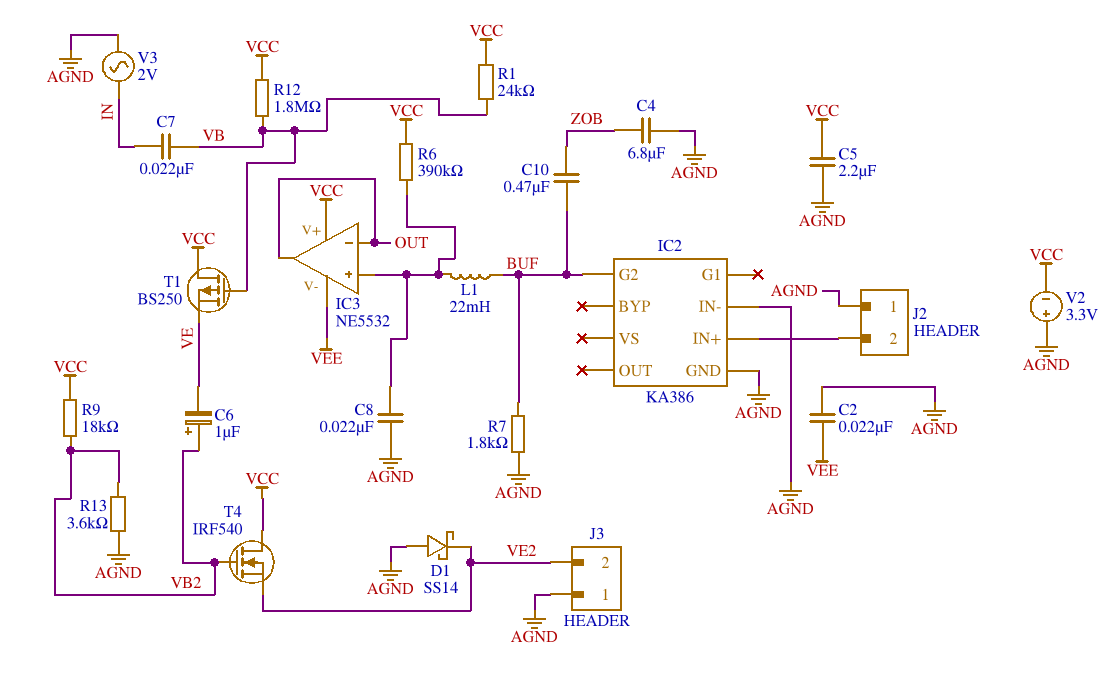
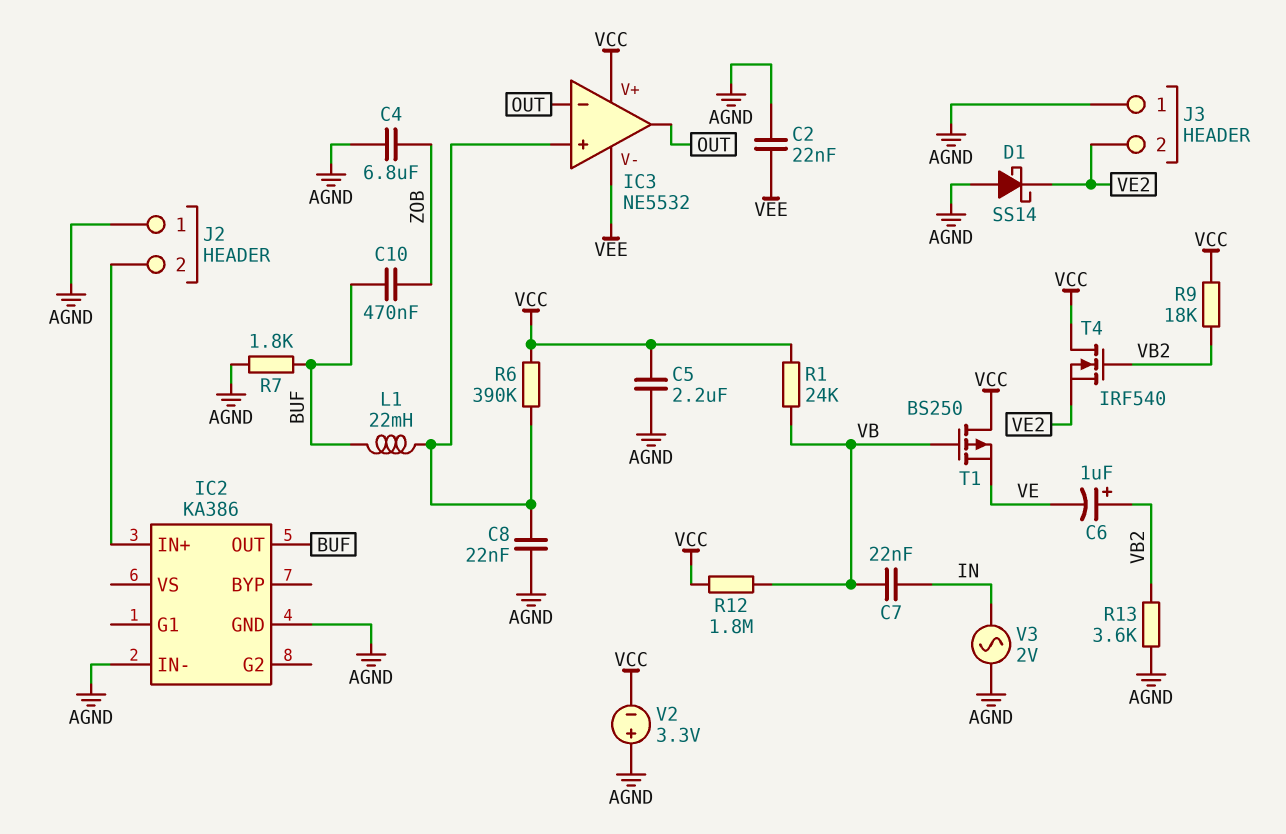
IC2 pin G2: BUF -> none
IC2 pin OUT: none -> BUF

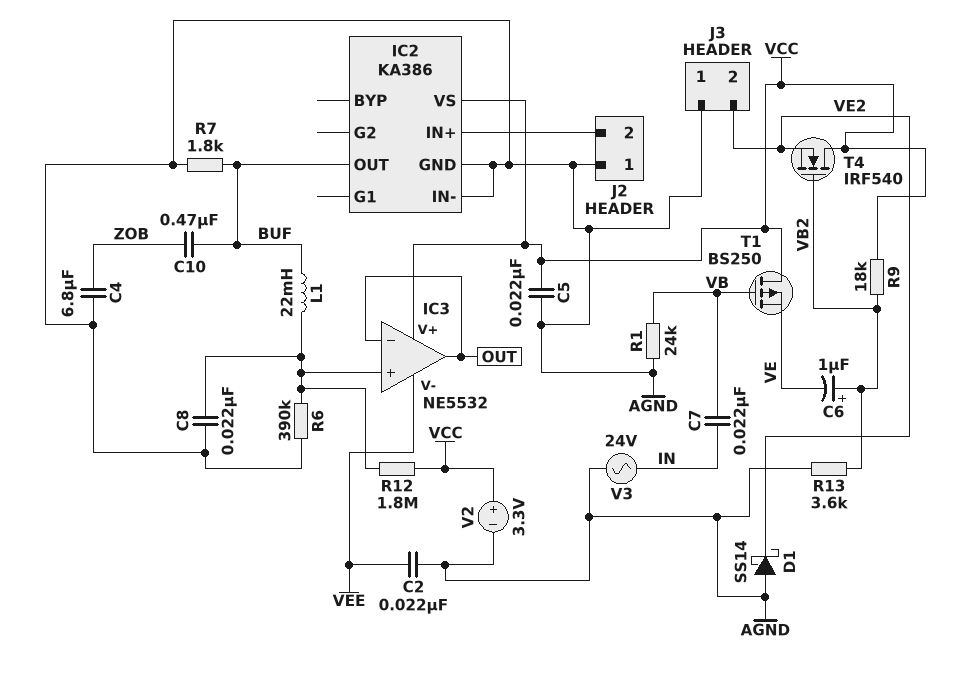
C5: 2.2uF (AGND, VCC) -> 22nF (AGND, VCC)
IC2 pin VS: none -> VCC
R1: 24k (VB, VCC) -> 24k (AGND, VB)
R6: 390k (IC3/in+, VCC) -> 390k (AGND, IC3/in+)
R12: 1.8M (VB, VCC) -> 1.8M (IC3/in+, VCC)
V2: 3.3V (plus AGND, minus VCC) -> 3.3V (plus VCC, minus AGND)
V3: AC 2V (AGND, IN) -> AC 24V (AGND, IN)

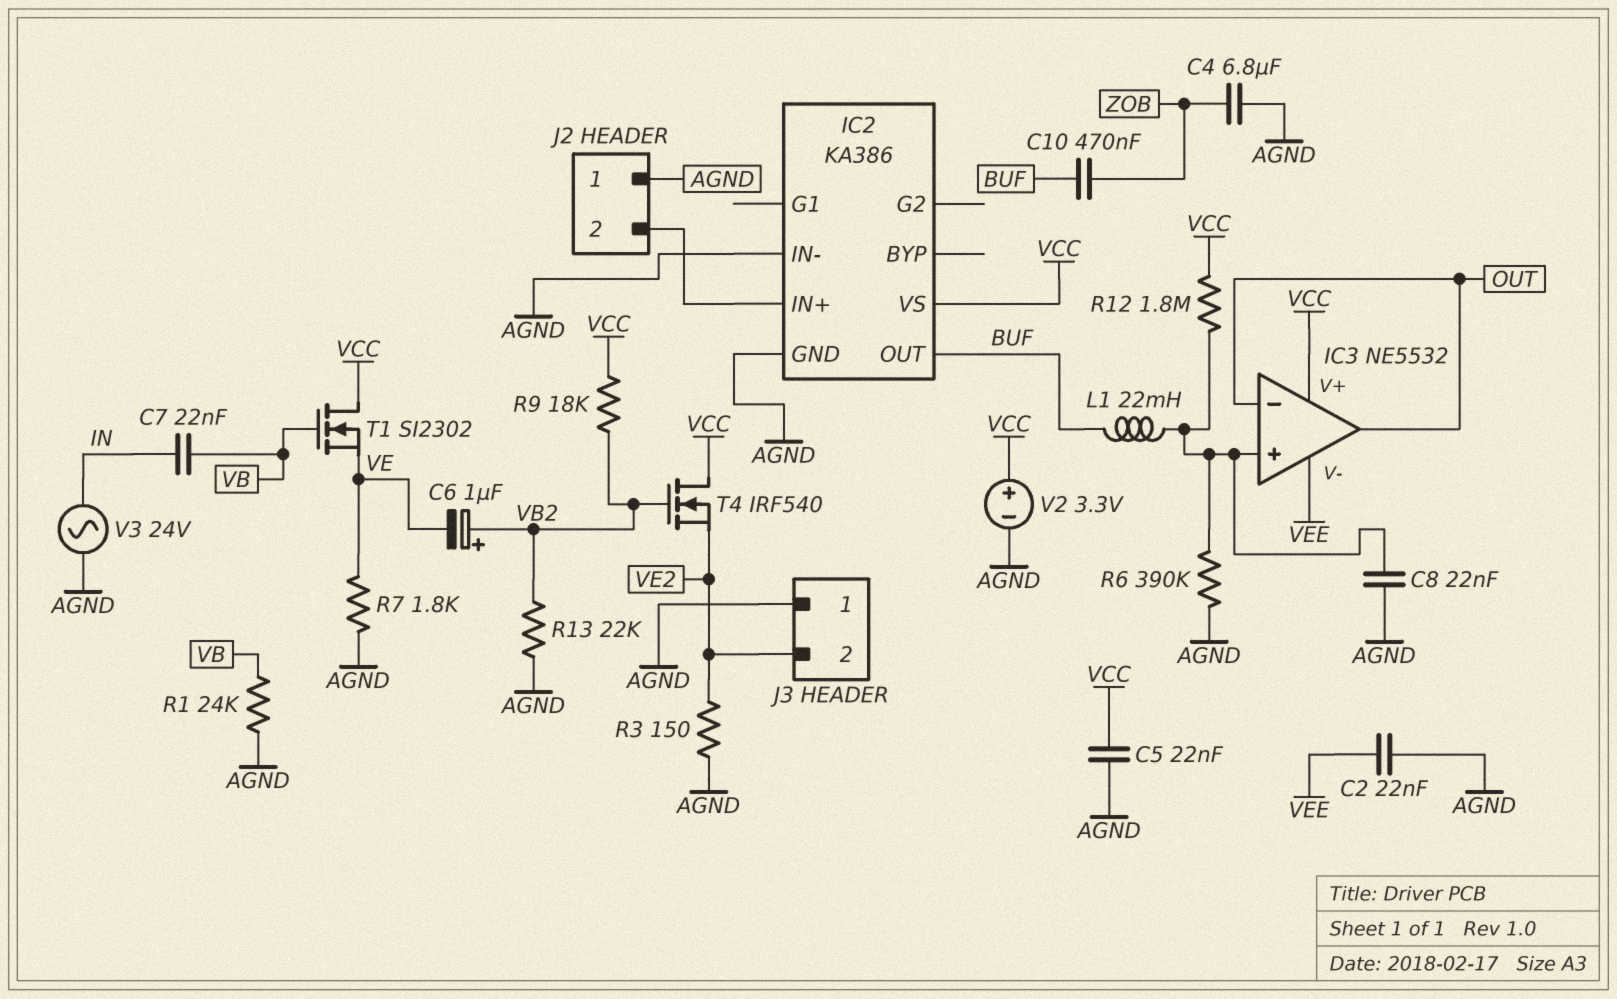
D1: schottky SS14 (A AGND, K VE2) -> none
R3: none -> 150 (AGND, VE2)
R7: 1.8k (AGND, BUF) -> 1.8k (AGND, VE)
R13: 3.6k (AGND, VB2) -> 22k (AGND, VB2)
T1: PMOS BS250 (G VB, D VCC, S VE) -> NMOS SI2302 (G VB, D VCC, S VE)

